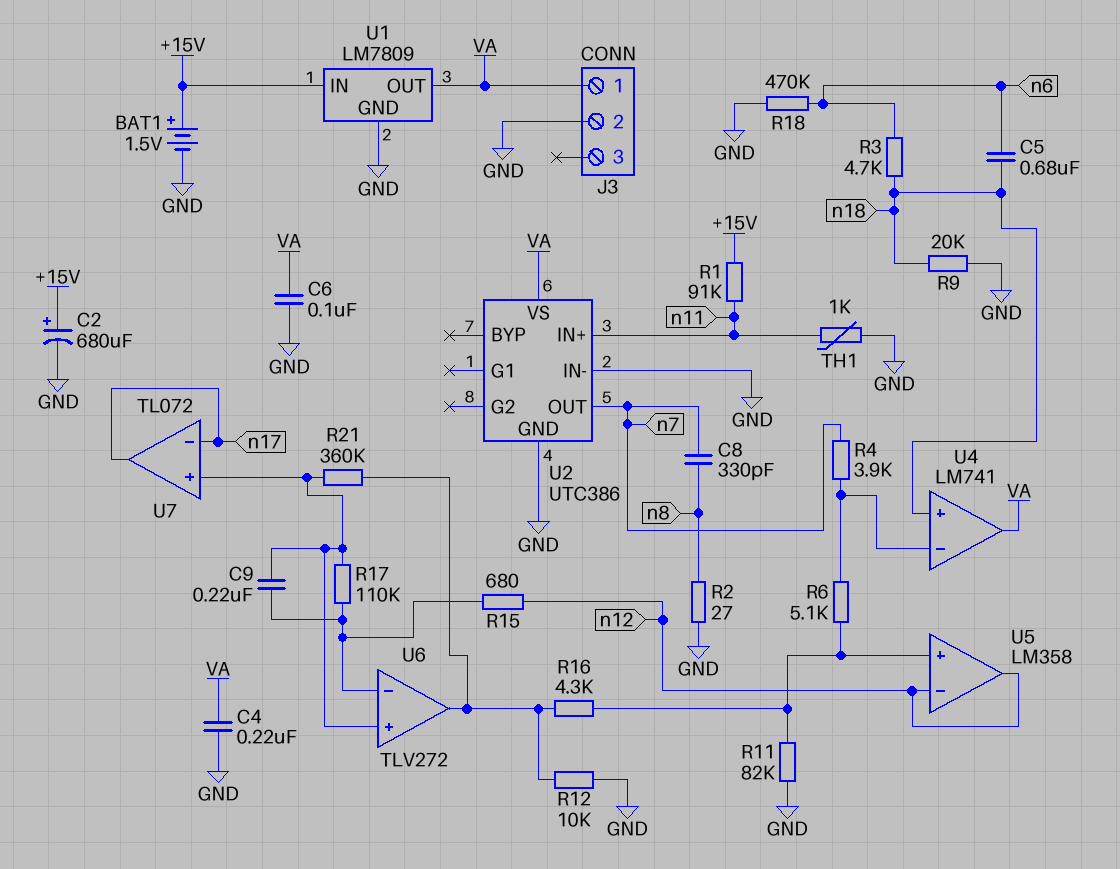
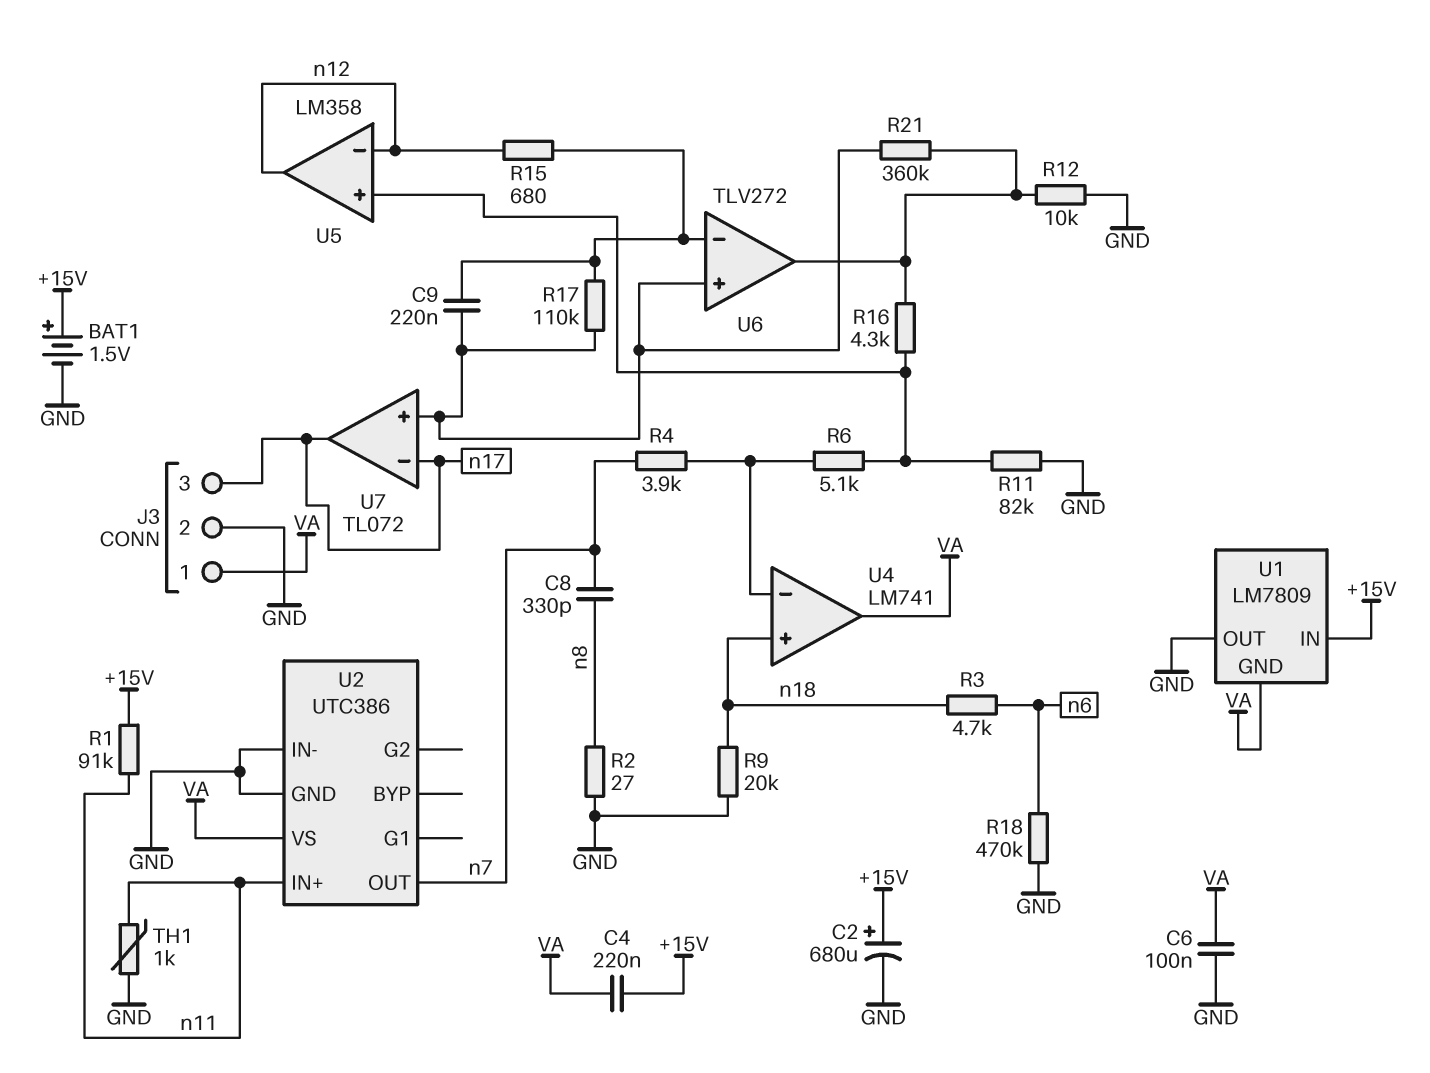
C4: 220nF (GND, VA) -> 220nF (+15V, VA)
C5: 680nF (n6, n18) -> none
J3 pin 3: none -> n17
U1 pin GND: GND -> VA
U1 pin OUT: VA -> GND

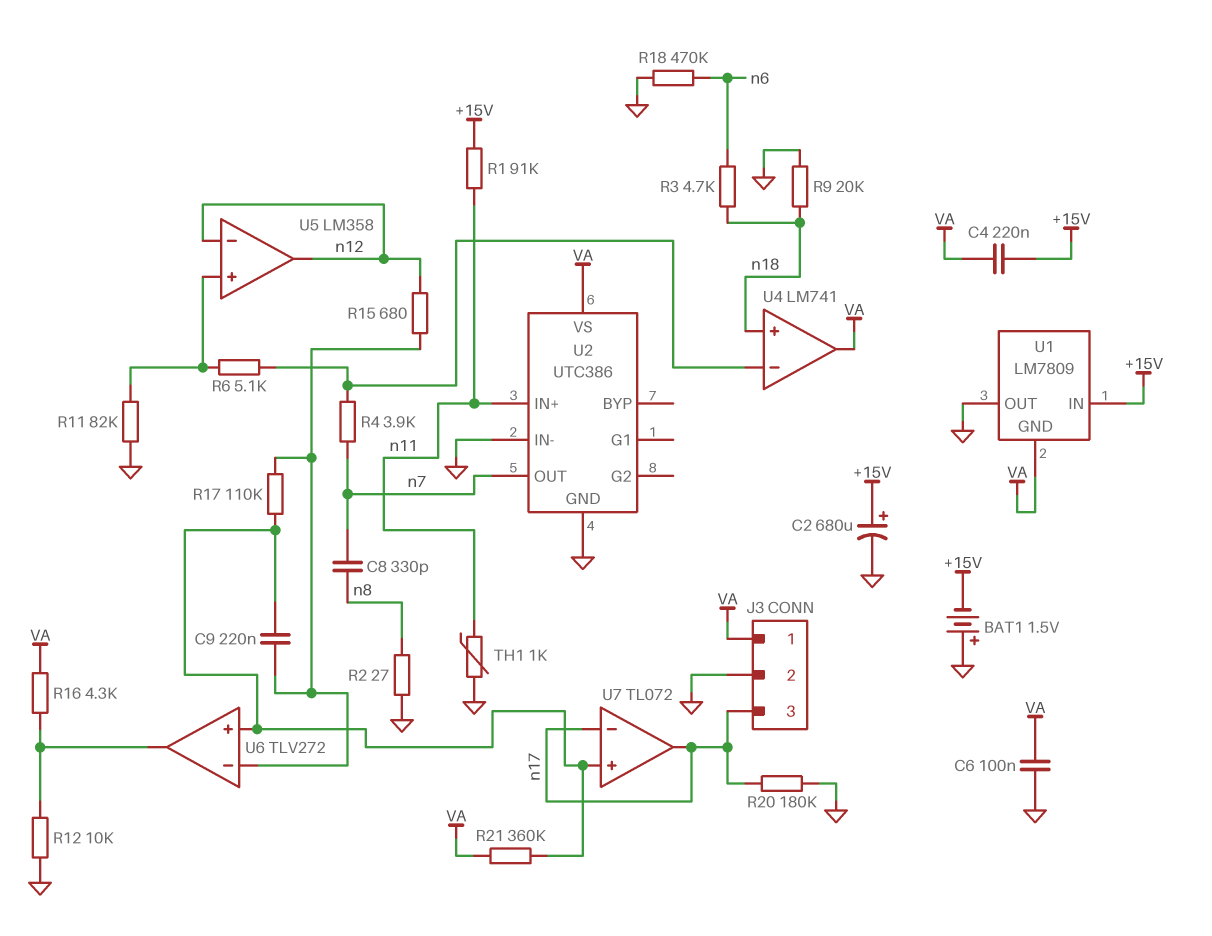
BAT1: 1.5V (plus +15V, minus GND) -> 1.5V (plus GND, minus +15V)
R16: 4.3k (U5/in+, U6/out) -> 4.3k (U6/out, VA)
R20: none -> 180k (GND, n17)
R21: 360k (U6/in+, U6/out) -> 360k (U6/in+, VA)

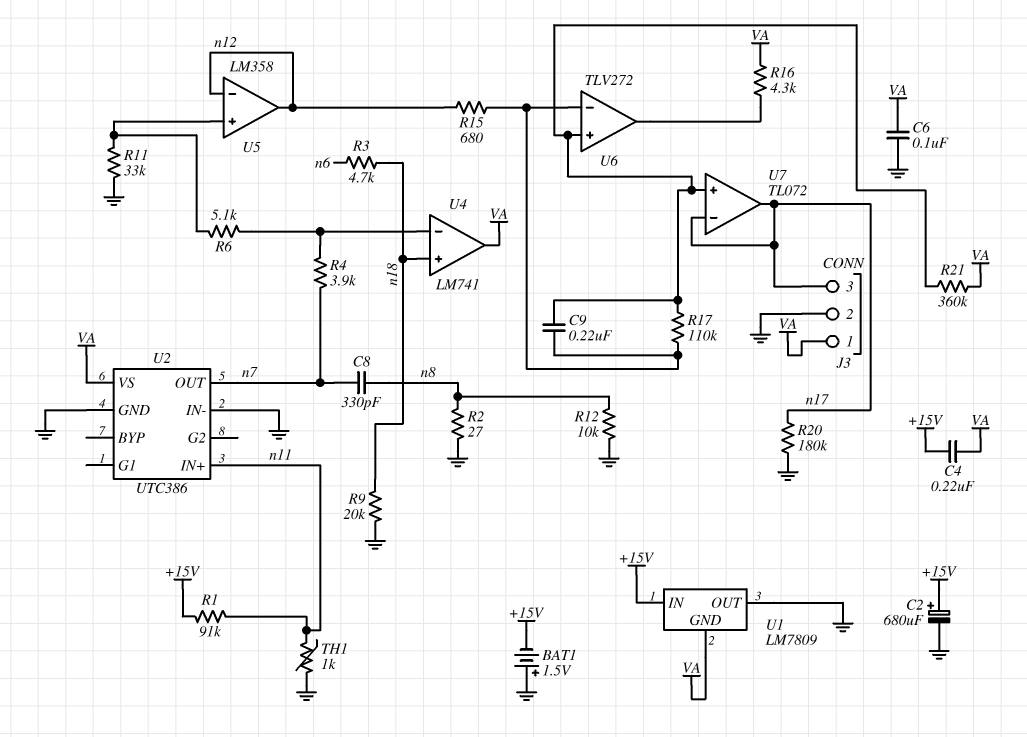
R11: 82k (GND, U5/in+) -> 33k (GND, U5/in+)
R12: 10k (GND, U6/out) -> 10k (GND, n8)
R18: 470k (GND, n6) -> none

